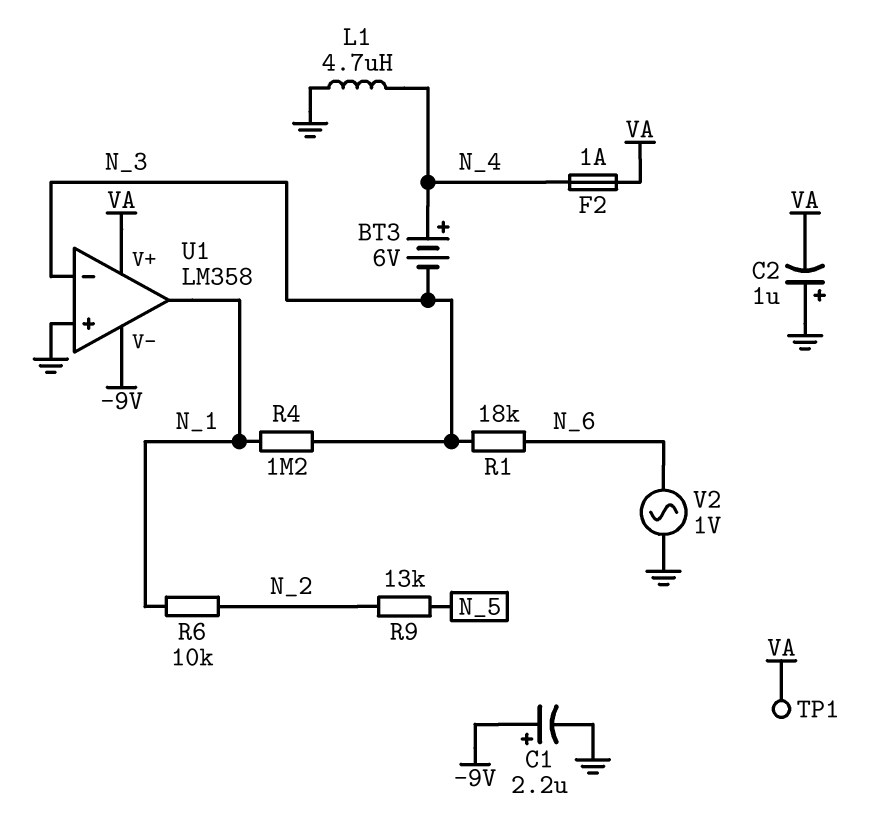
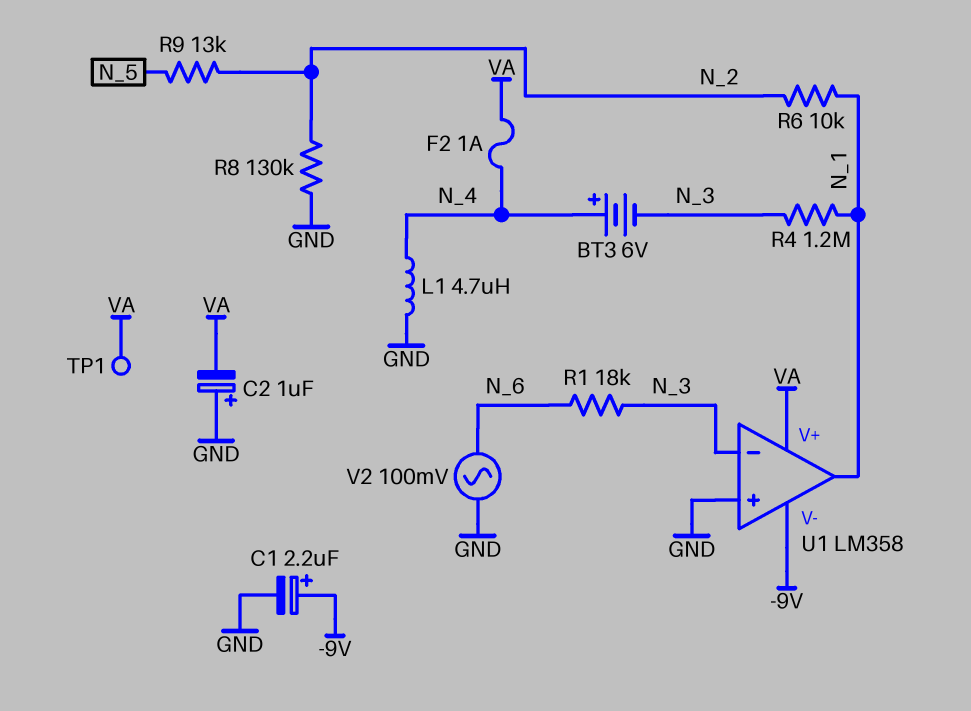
R8: none -> 130k (GND, N_2)
V2: AC 1V (GND, N_6) -> AC 100mV (GND, N_6)

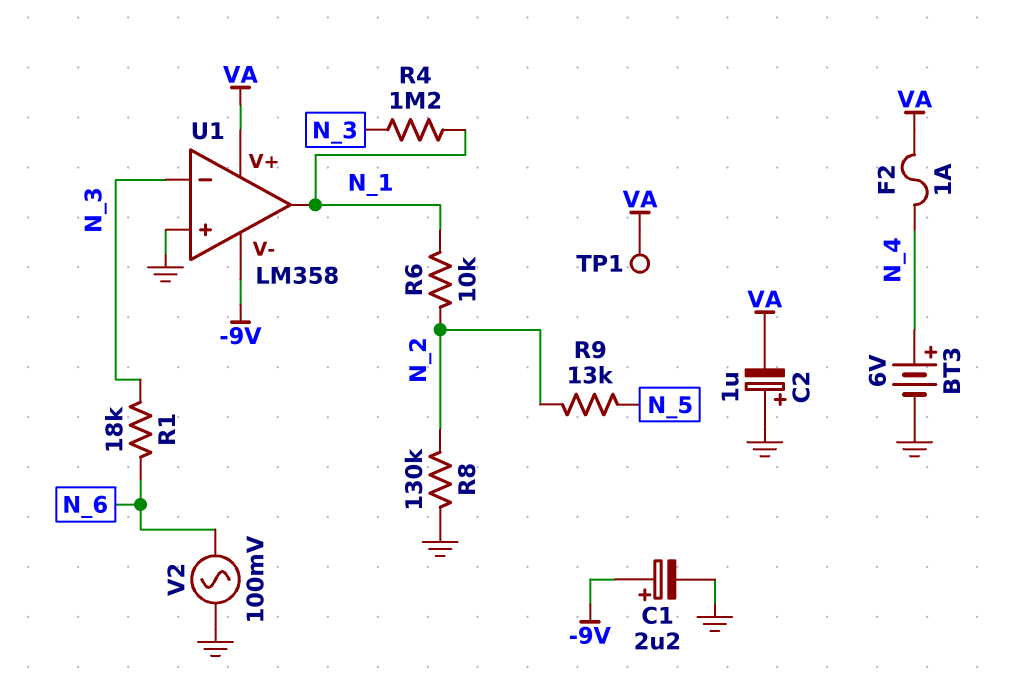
BT3: 6V (plus N_4, minus N_3) -> 6V (plus N_4, minus GND)
L1: 4.7uH (GND, N_4) -> none

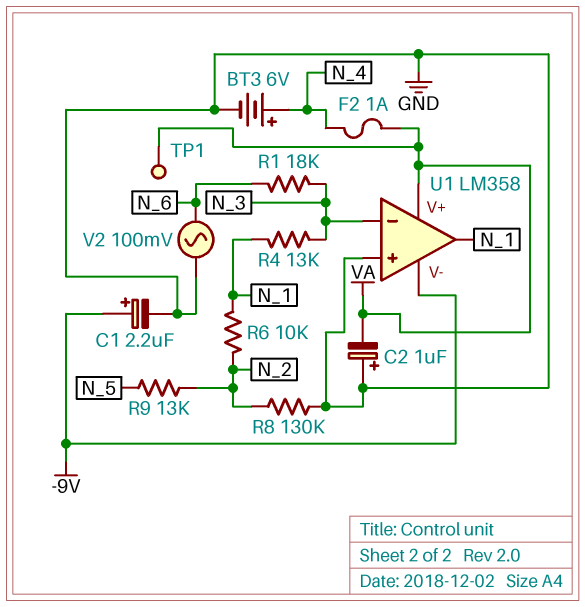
R4: 1.2M (N_1, N_3) -> 13k (N_1, N_3)

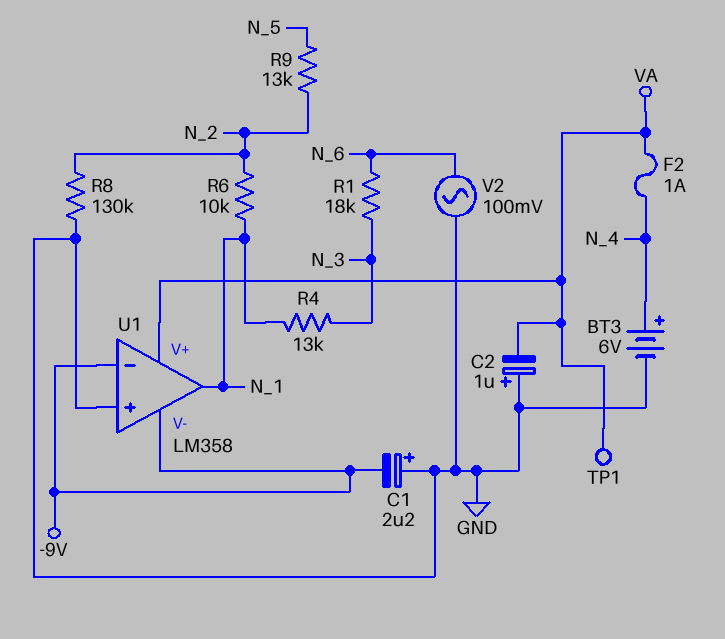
C1: 2.2uF (plus -9V, minus GND) -> 2.2uF (plus GND, minus -9V)
U1 pin in-: N_3 -> -9V

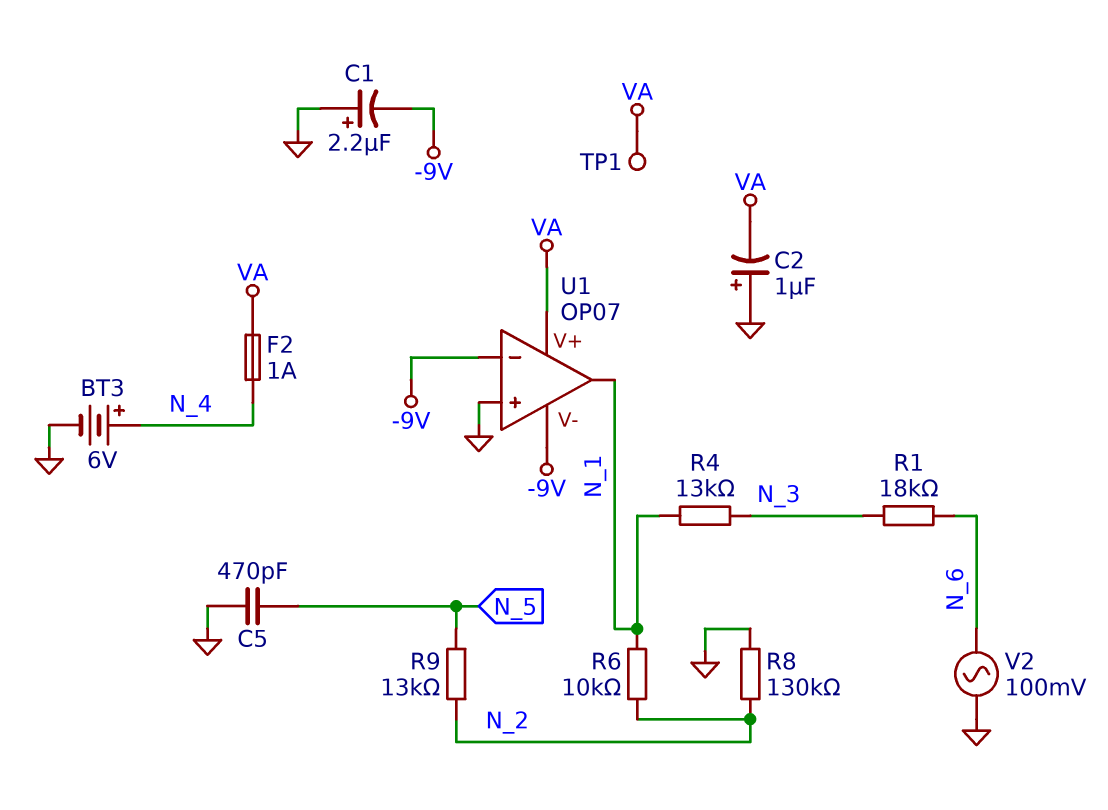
C5: none -> 470pF (GND, N_5)
U1: LM358 -> OP07

